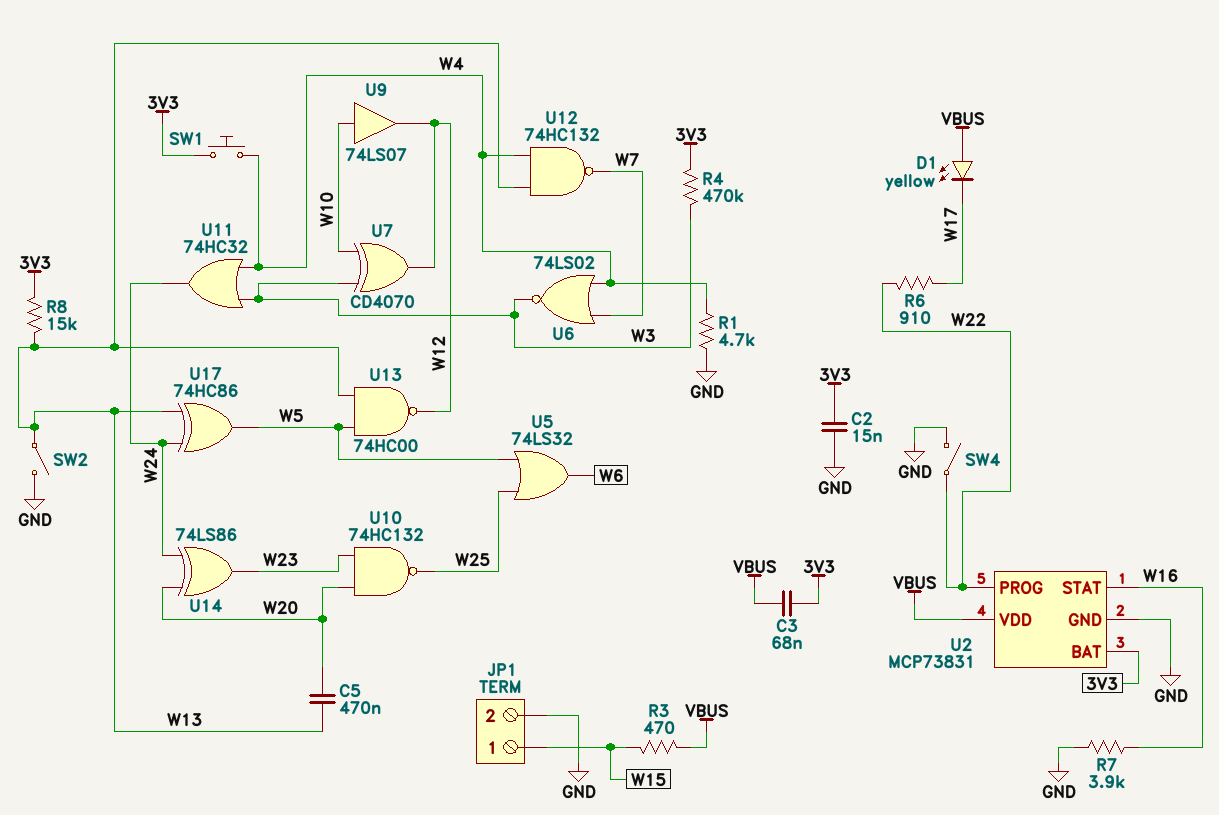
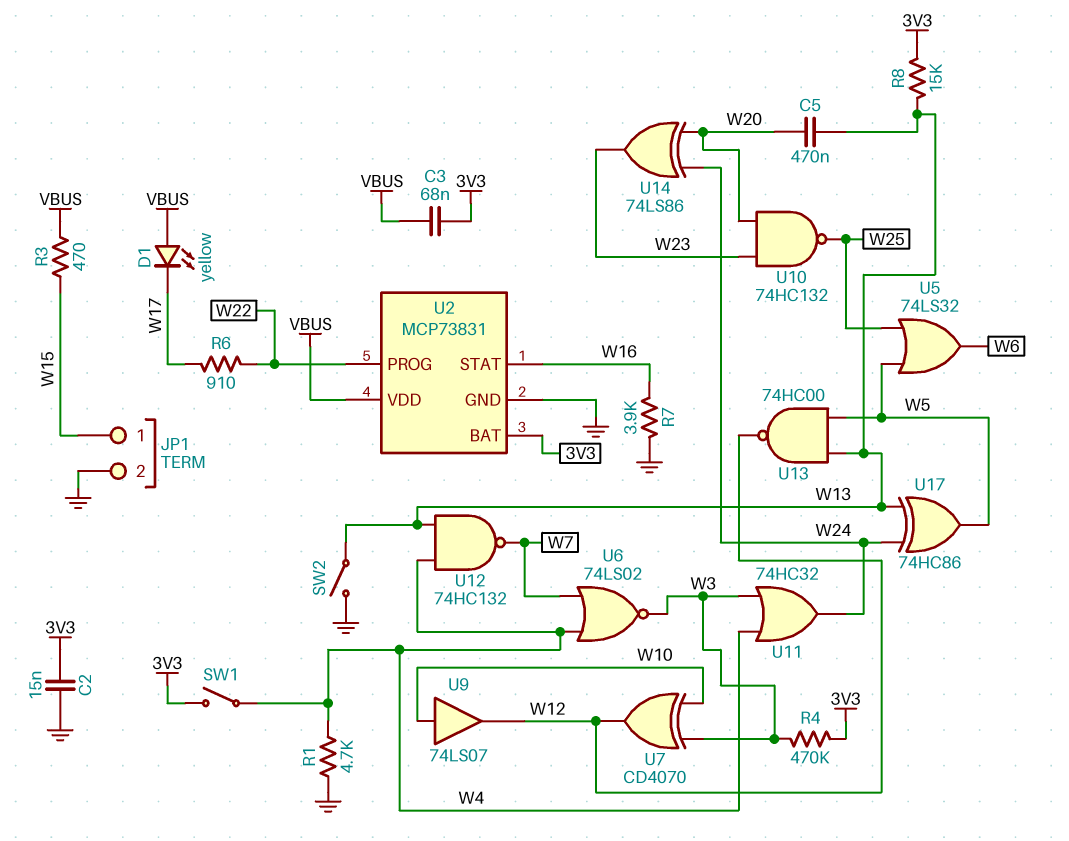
SW1: button (3V3, W4) -> switch (3V3, W4)
SW4: switch (GND, W22) -> none

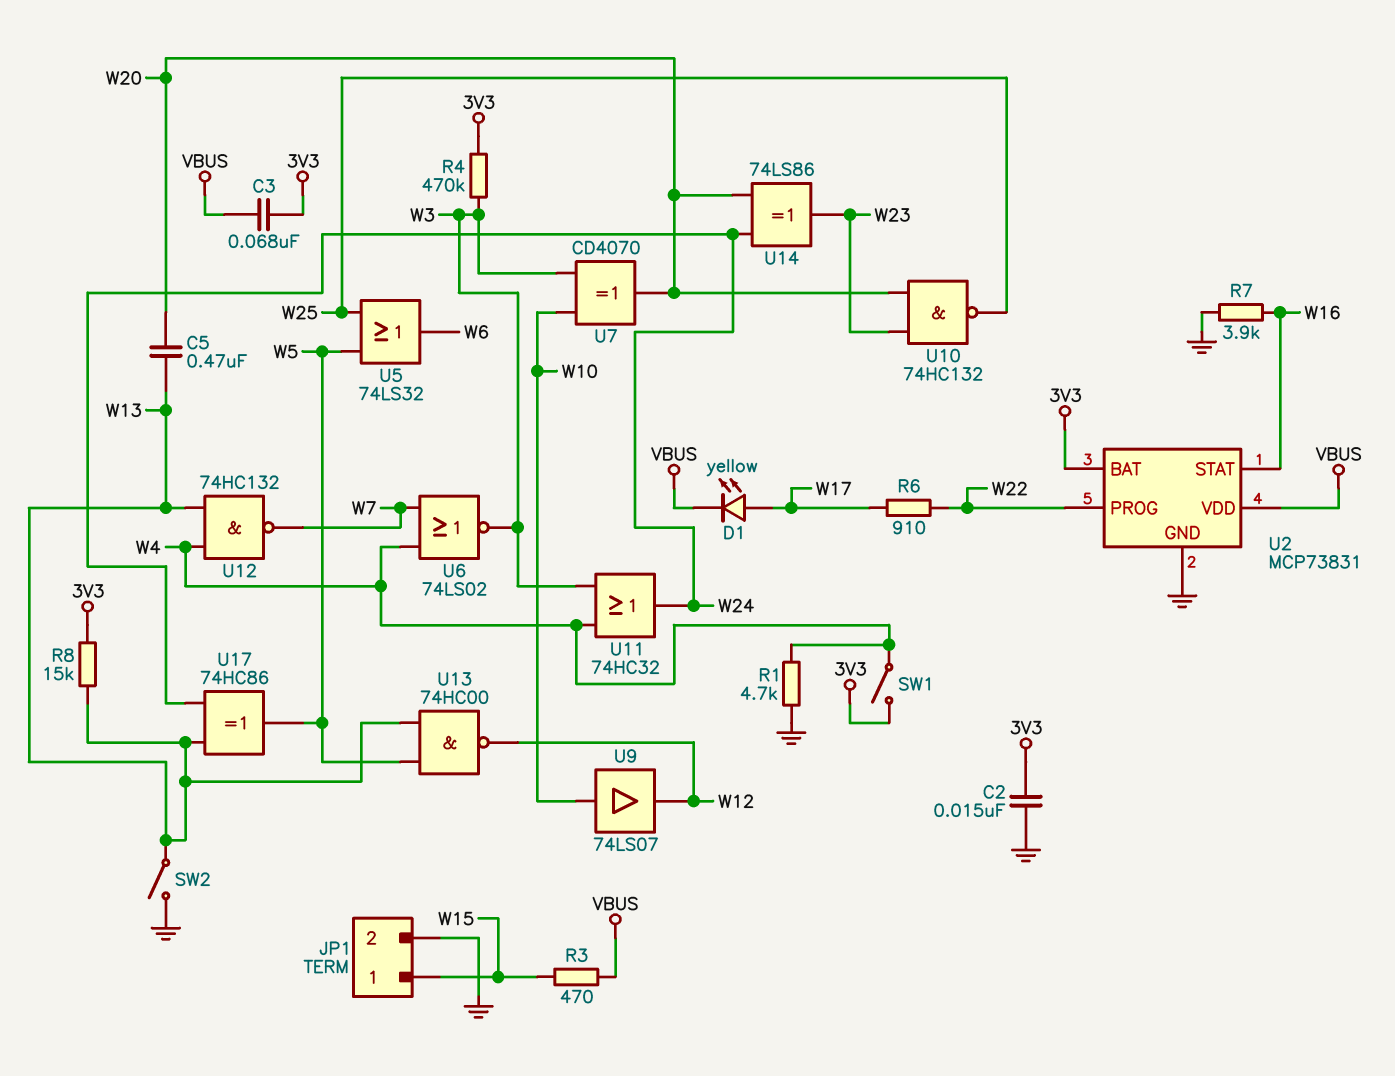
D1: LED yellow (A VBUS, K W17) -> LED yellow (A W17, K VBUS)
U7: XOR CD4070 (in W3, in W10, out W12) -> XOR CD4070 (in W3, in W10, out W20)

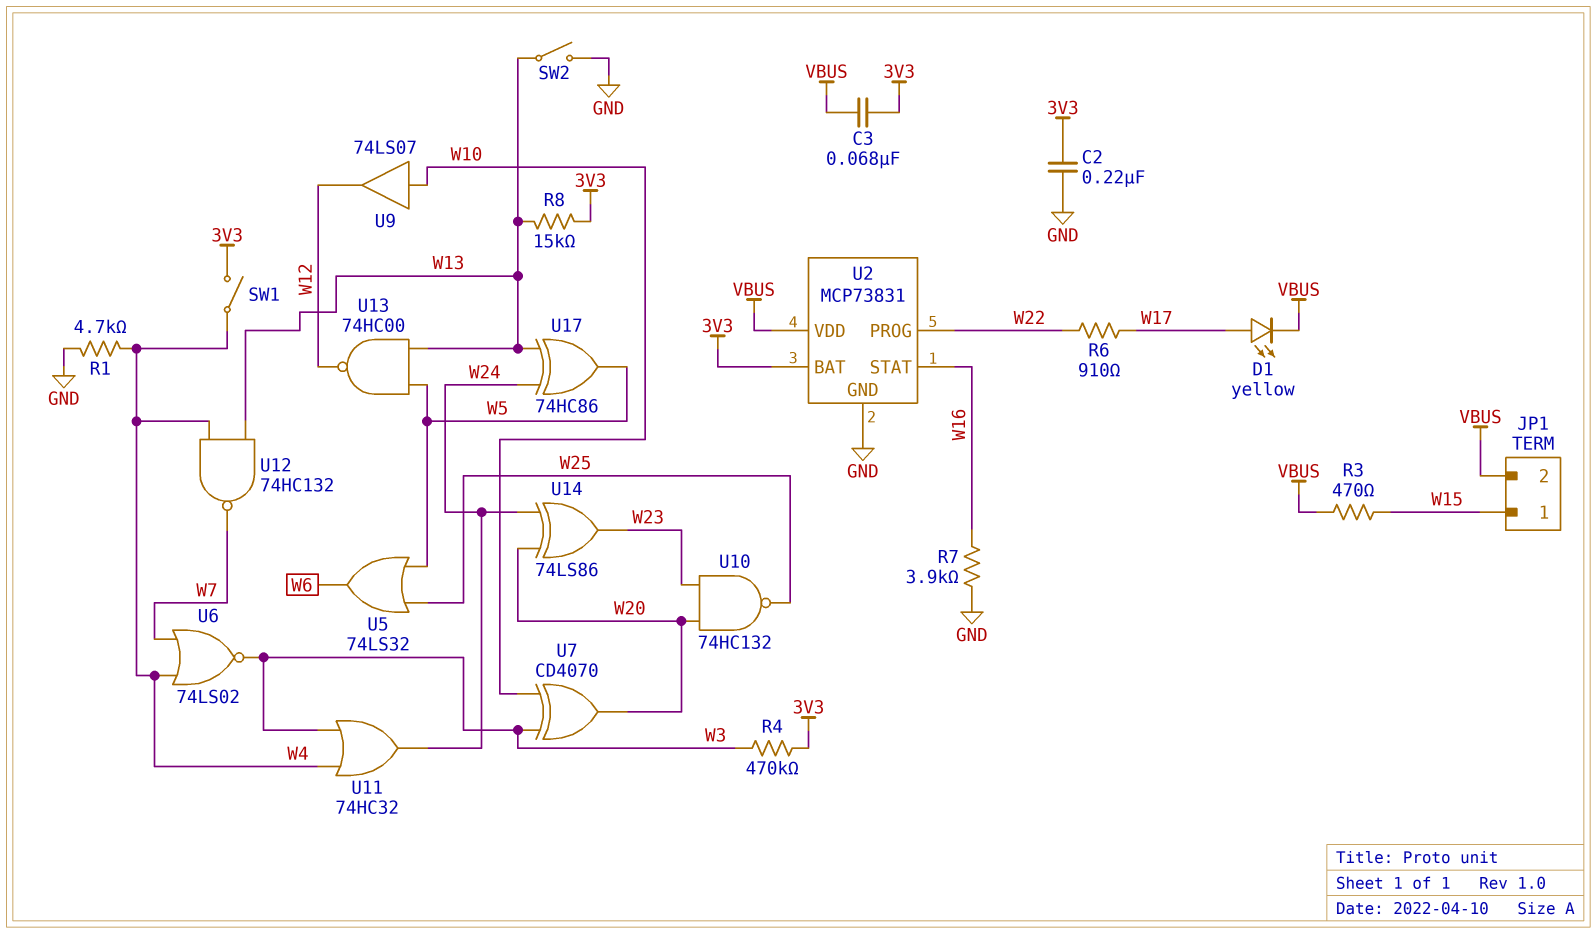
C2: 15nF (3V3, GND) -> 220nF (3V3, GND)
C5: 470nF (W13, W20) -> none
JP1 pin 2: GND -> VBUS

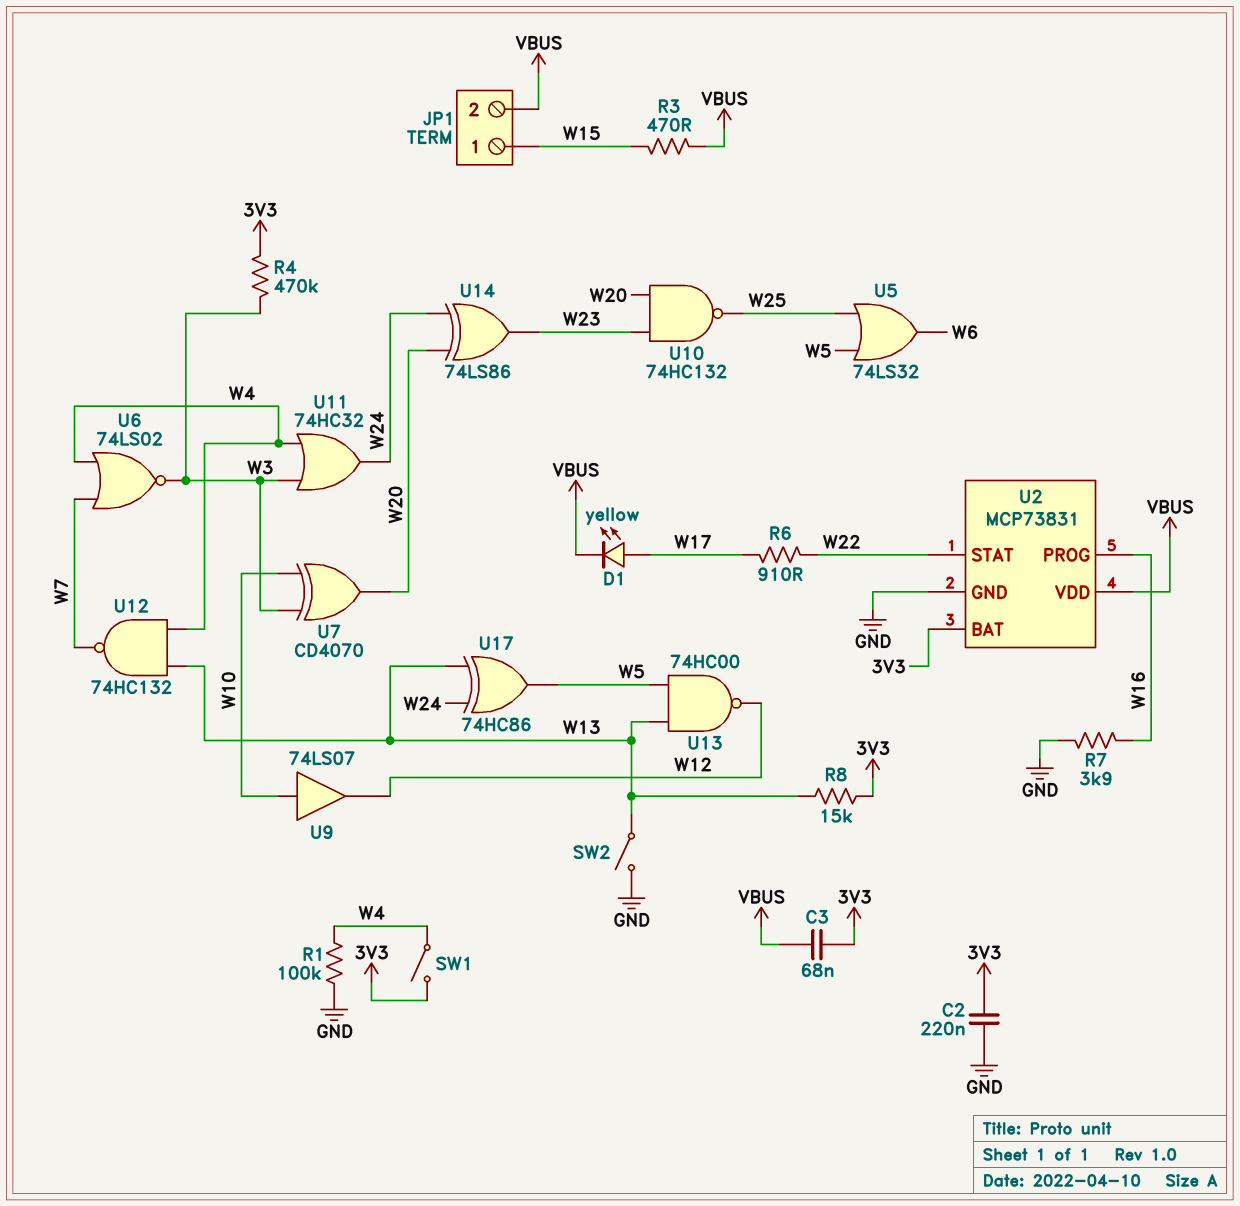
R1: 4.7k (GND, W4) -> 100k (GND, W4)
U2 pin PROG: W22 -> W16
U2 pin STAT: W16 -> W22

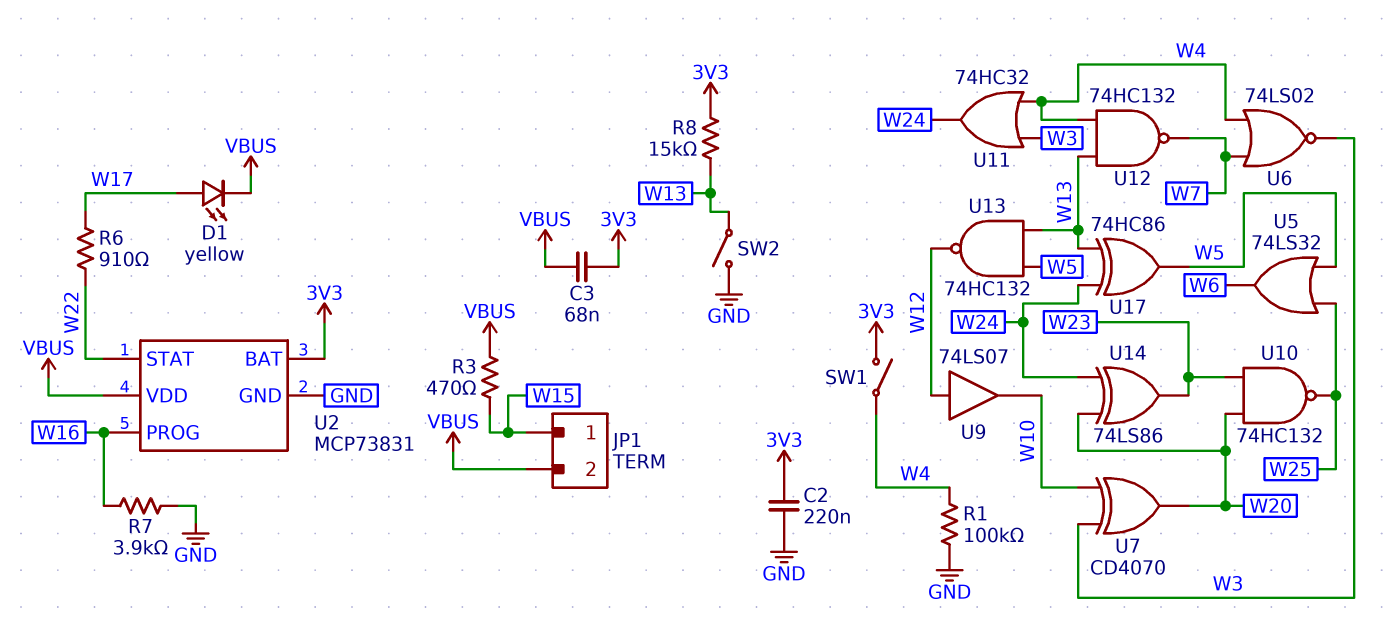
R4: 470k (3V3, W3) -> none
U9: buffer 74LS07 (in W10, out W12) -> buffer 74LS07 (in W12, out W10)
U13: NAND 74HC00 (in W5, in W13, out W12) -> NAND 74HC132 (in W5, in W13, out W12)

